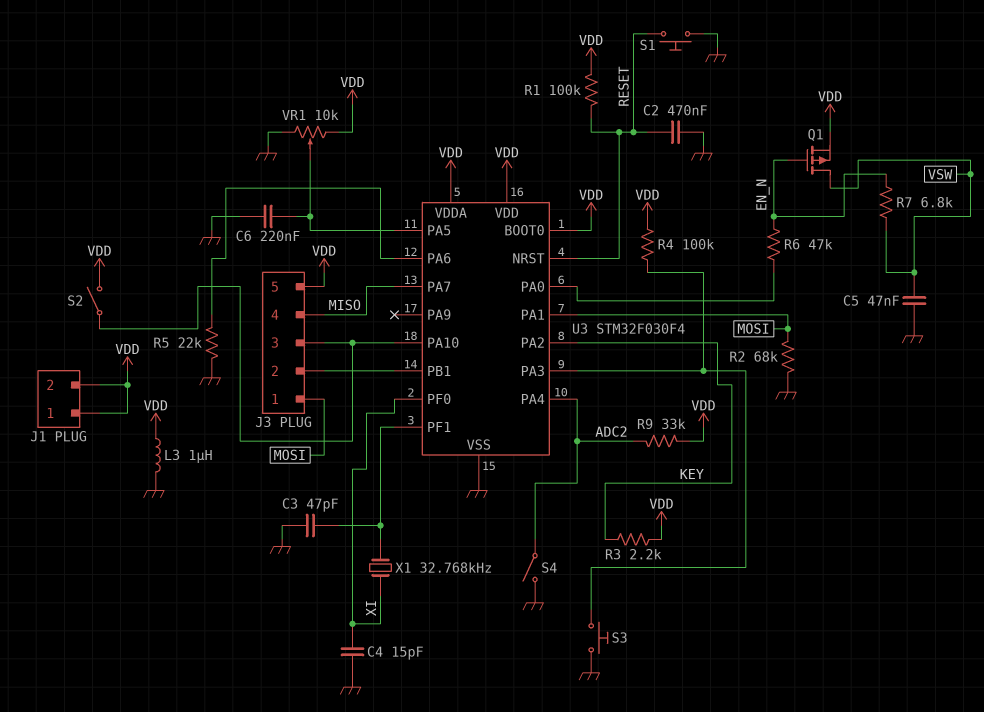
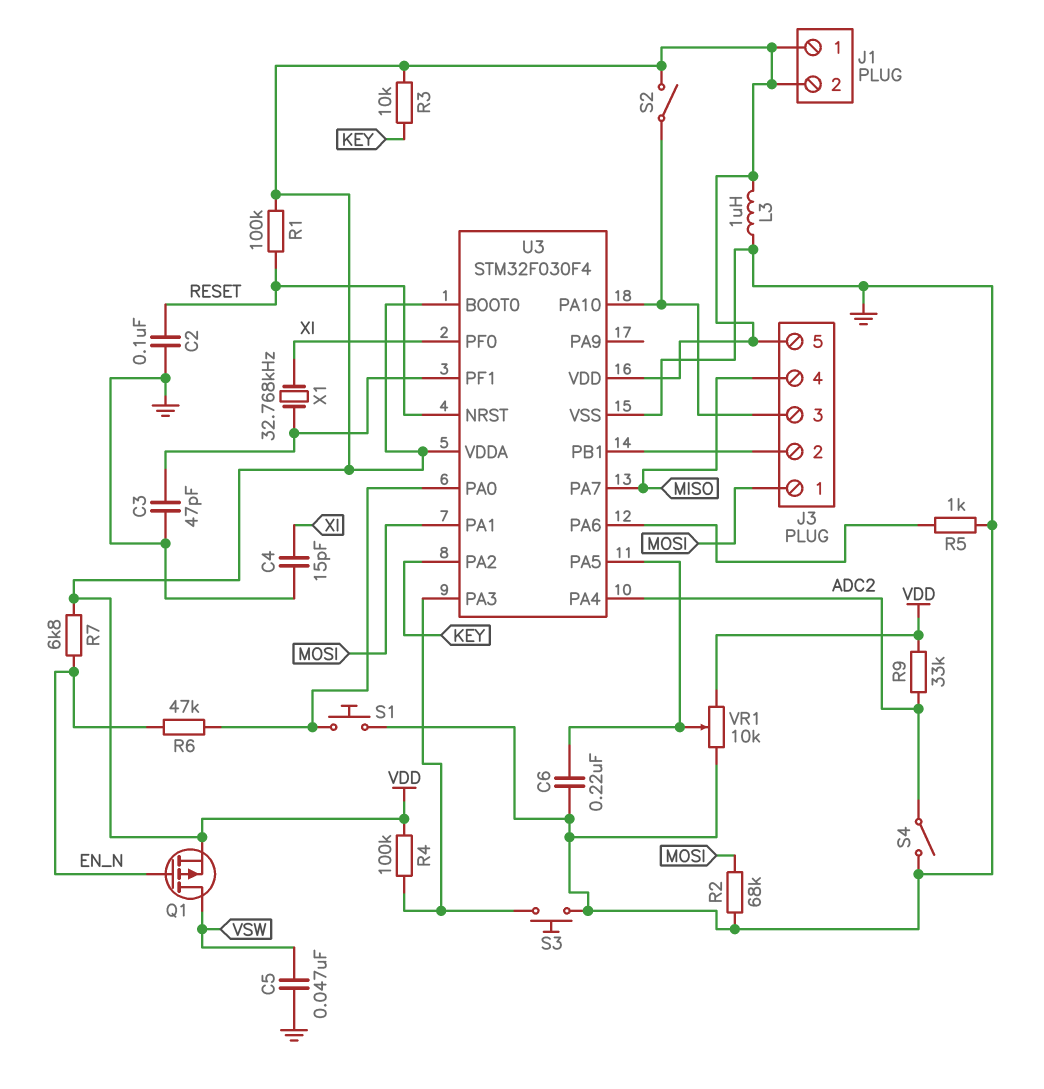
C2: 470nF (GND, RESET) -> 100nF (GND, RESET)
R3: 2.2k (KEY, VDD) -> 10k (KEY, VDD)
R5: 22k (GND, U3/PA6) -> 1k (GND, U3/PA6)
R7: 6.8k (EN_N, VSW) -> 6.8k (EN_N, VDD)
S1: button (GND, RESET) -> button (GND, U3/PA0)

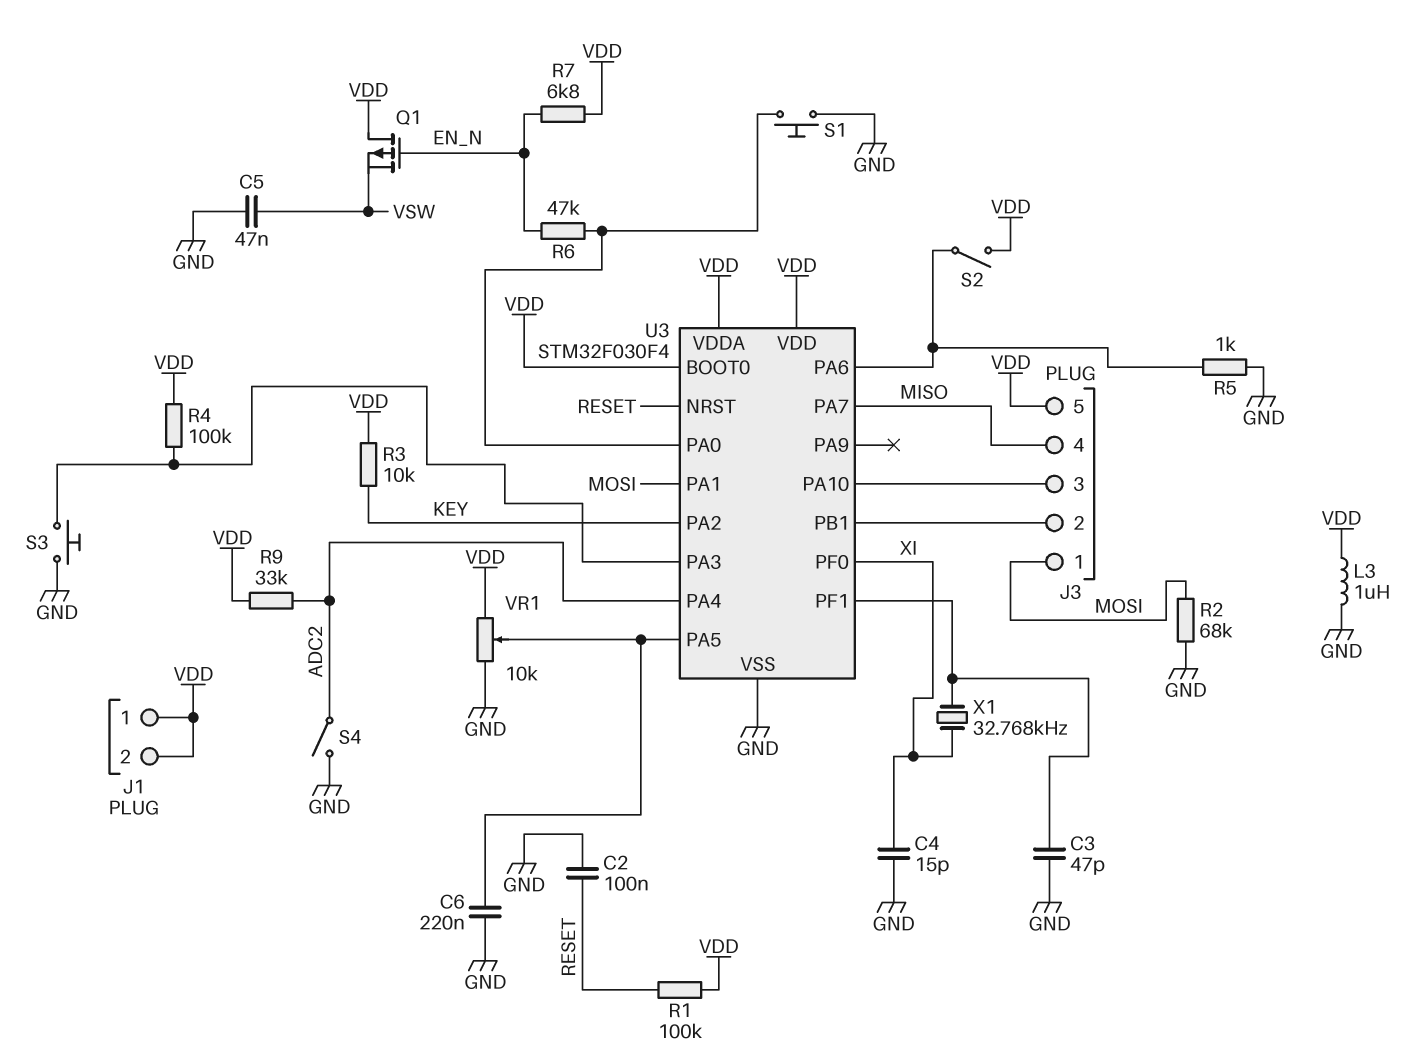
Q1: PMOS (G EN_N, D VSW, S VDD) -> PMOS (G EN_N, D VDD, S VSW)
S2: switch (J3/3, VDD) -> switch (U3/PA6, VDD)

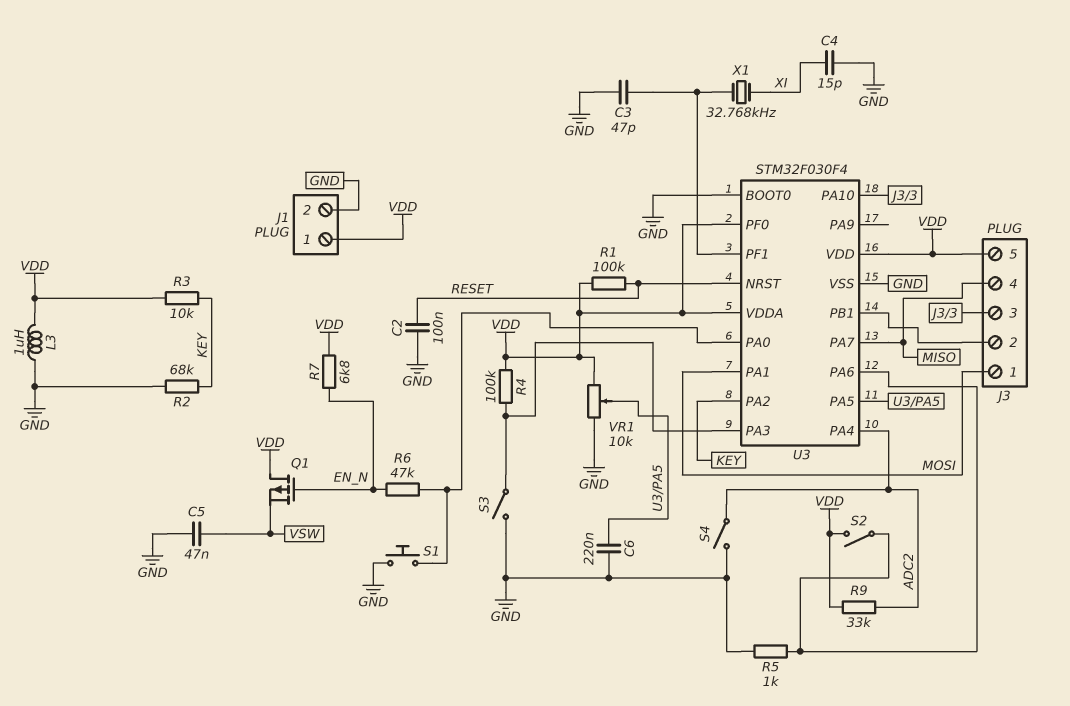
J1 pin 2: VDD -> GND
R2: 68k (GND, MOSI) -> 68k (GND, KEY)
S3: button (GND, U3/PA3) -> switch (GND, U3/PA3)
U3 pin BOOT0: VDD -> GND
U3 pin PF0: XI -> VDD

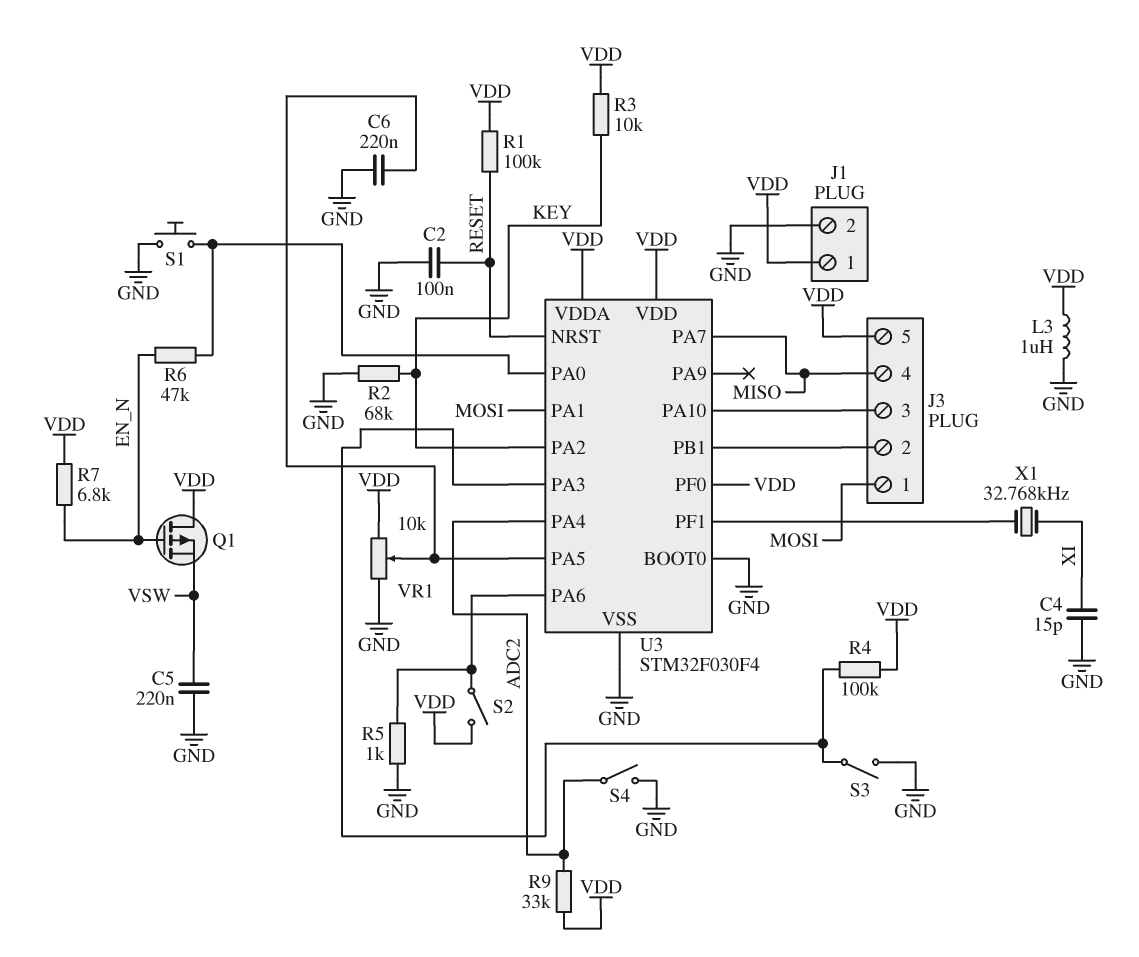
C3: 47pF (GND, U3/PF1) -> none
C5: 47nF (GND, VSW) -> 220nF (GND, VSW)

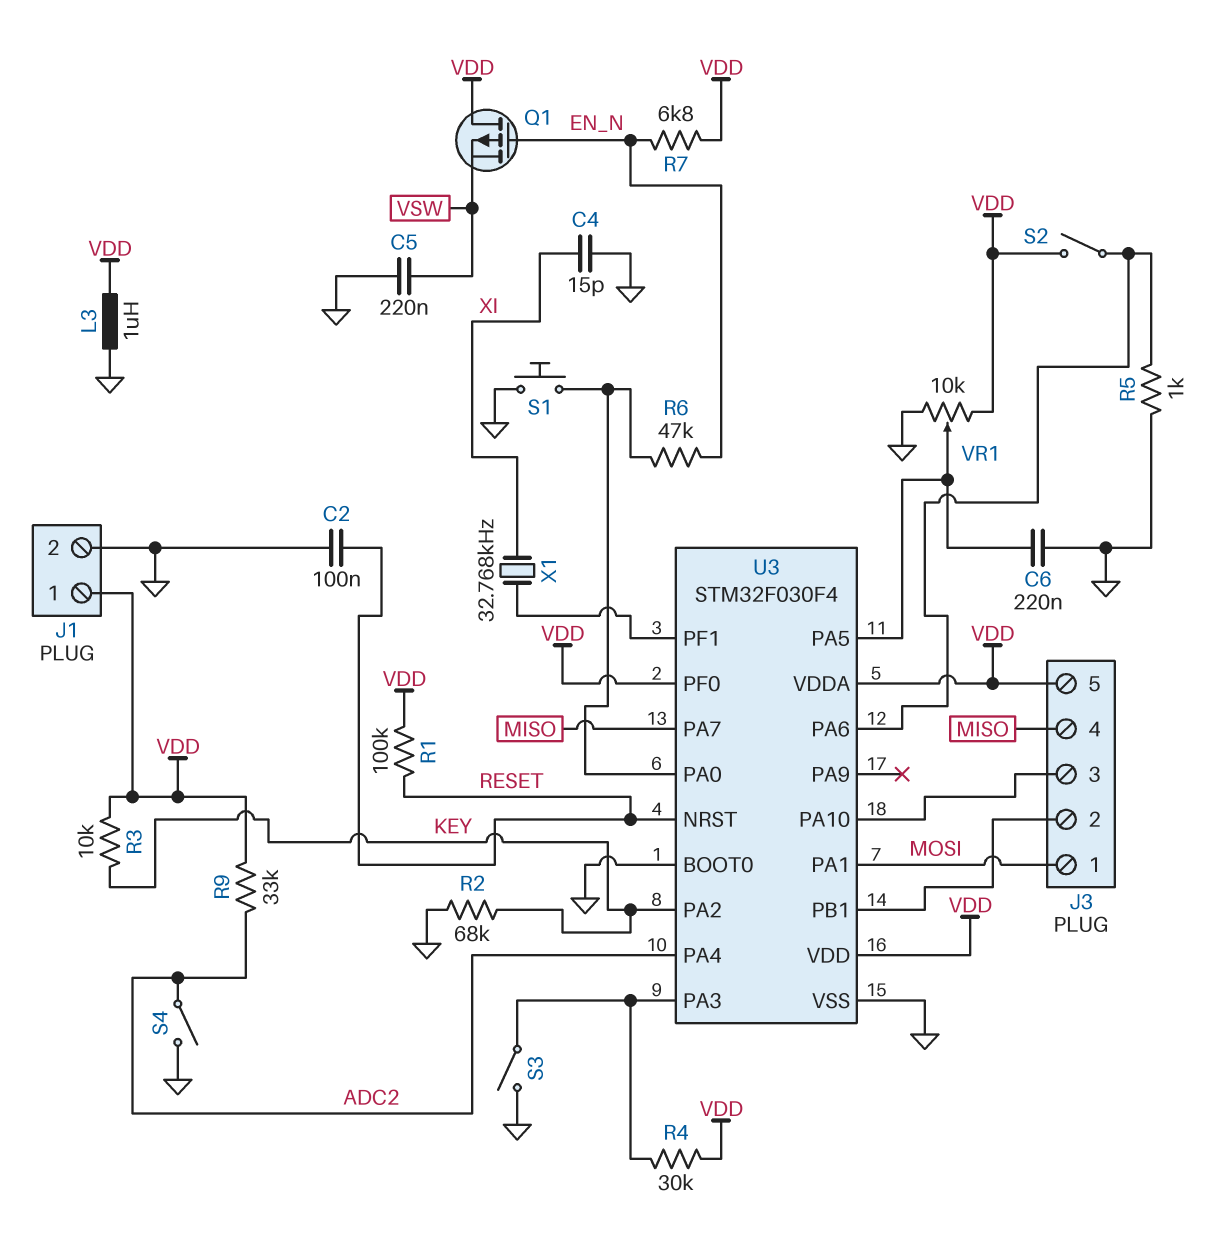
R4: 100k (U3/PA3, VDD) -> 30k (U3/PA3, VDD)

